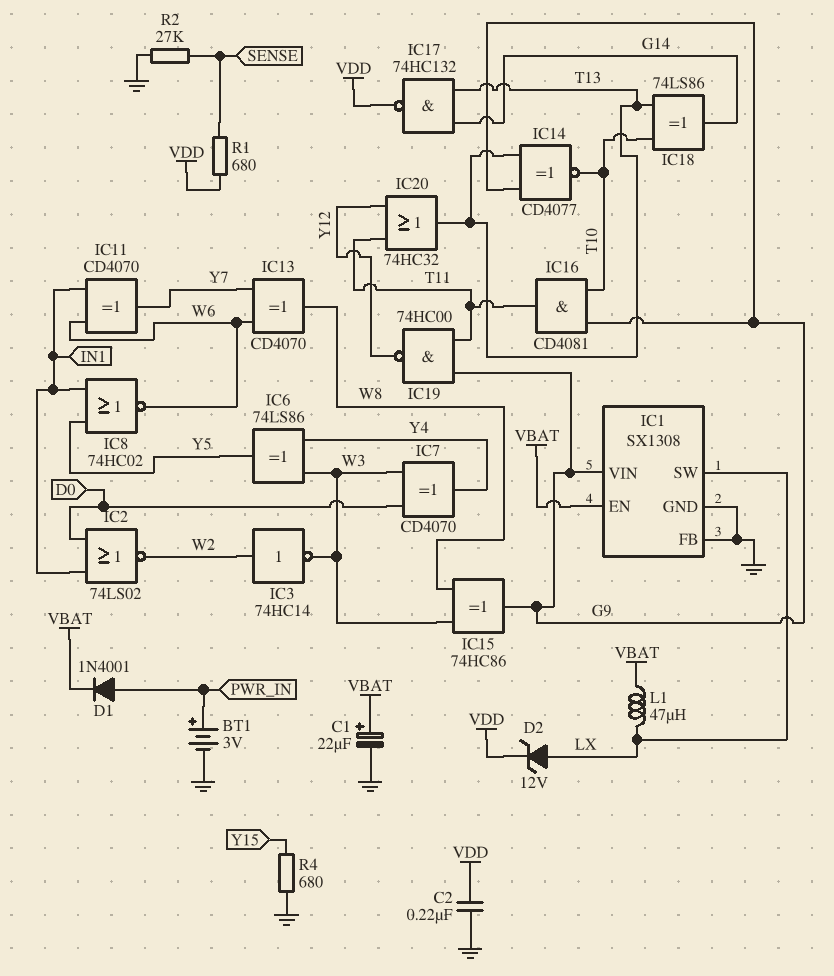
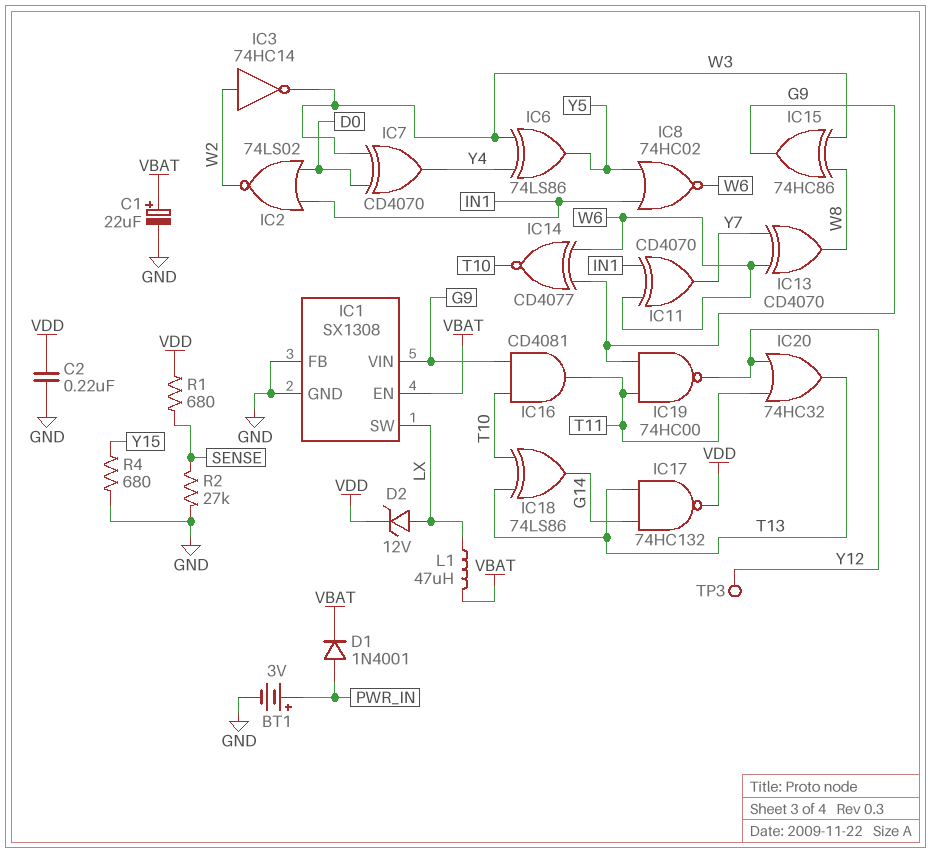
IC14: XNOR CD4077 (in G9, in T13, out T10) -> XNOR CD4077 (in G9, in W6, out T10)
TP3: none -> test point (Y12)

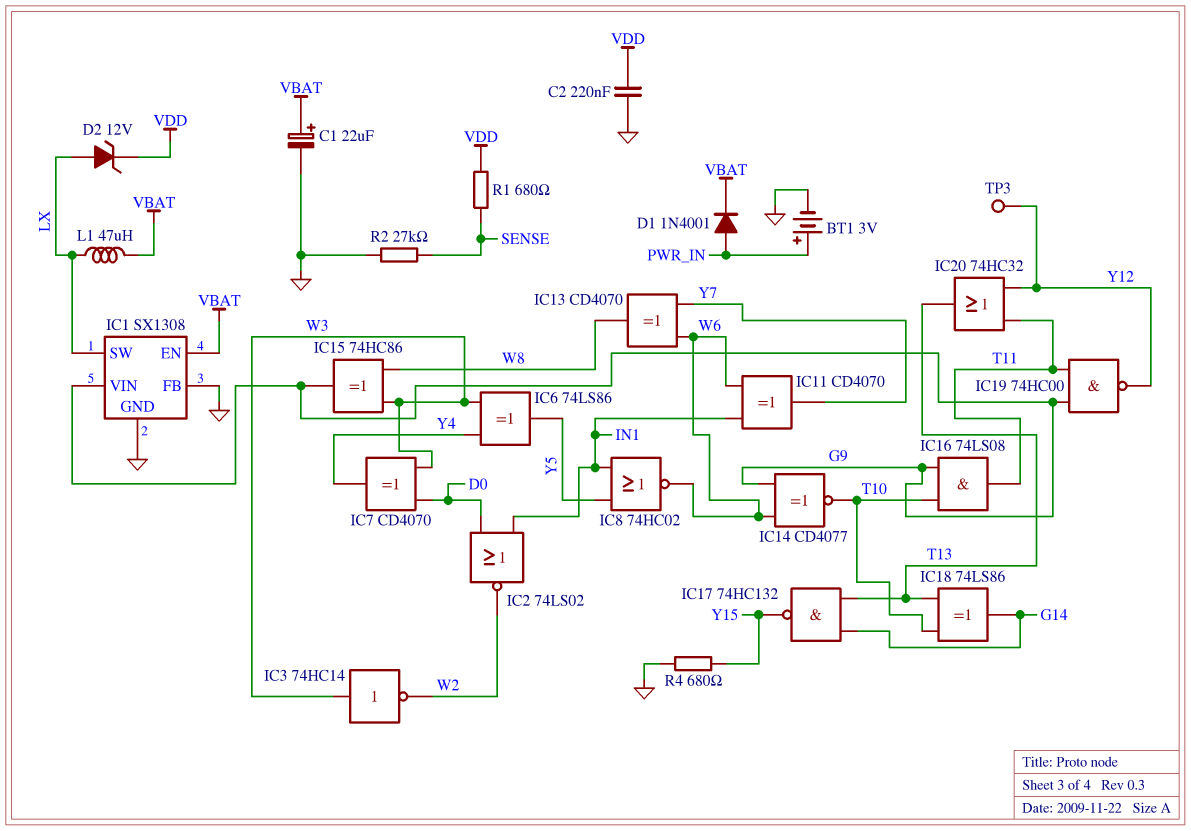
IC3: NOT 74HC14 (in W2, out W3) -> NOT 74HC14 (in W3, out W2)
IC16: AND CD4081 (in G9, in T10, out T11) -> AND 74LS08 (in G9, in T10, out T11)
IC17: NAND 74HC132 (in G14, in T13, out VDD) -> NAND 74HC132 (in G14, in T13, out Y15)

